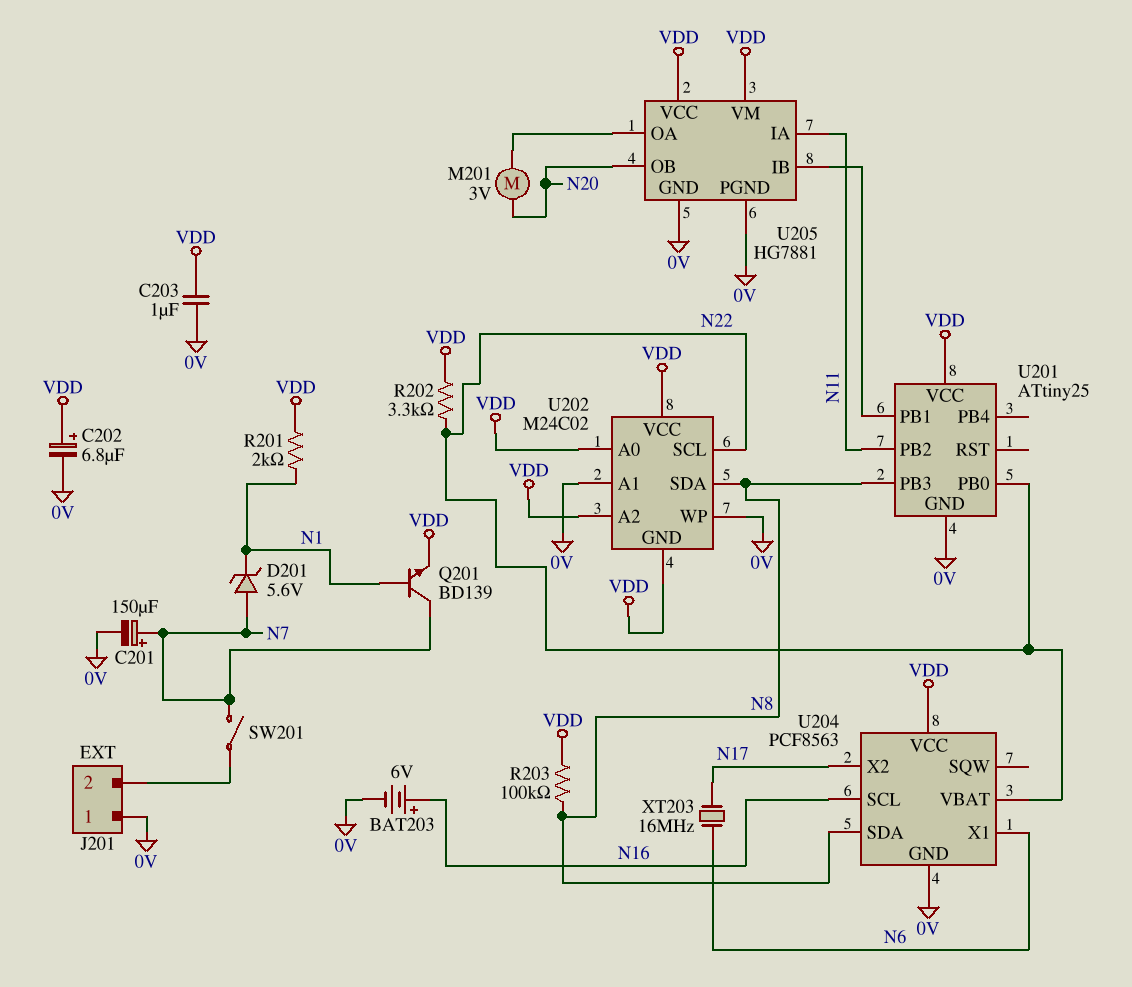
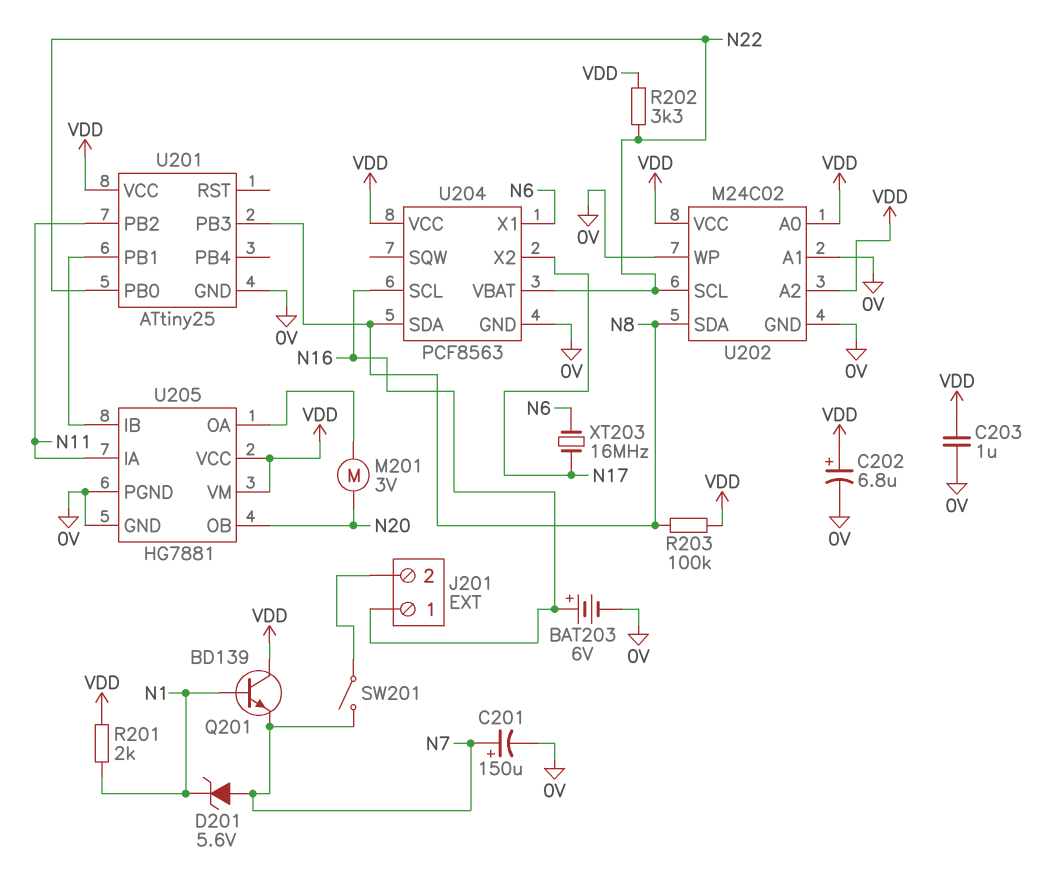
J201 pin 1: 0V -> N16
Q201: NPN BD139 (B N1, C N7, E VDD) -> NPN BD139 (B N1, C VDD, E N7)
U202 pin GND: VDD -> 0V

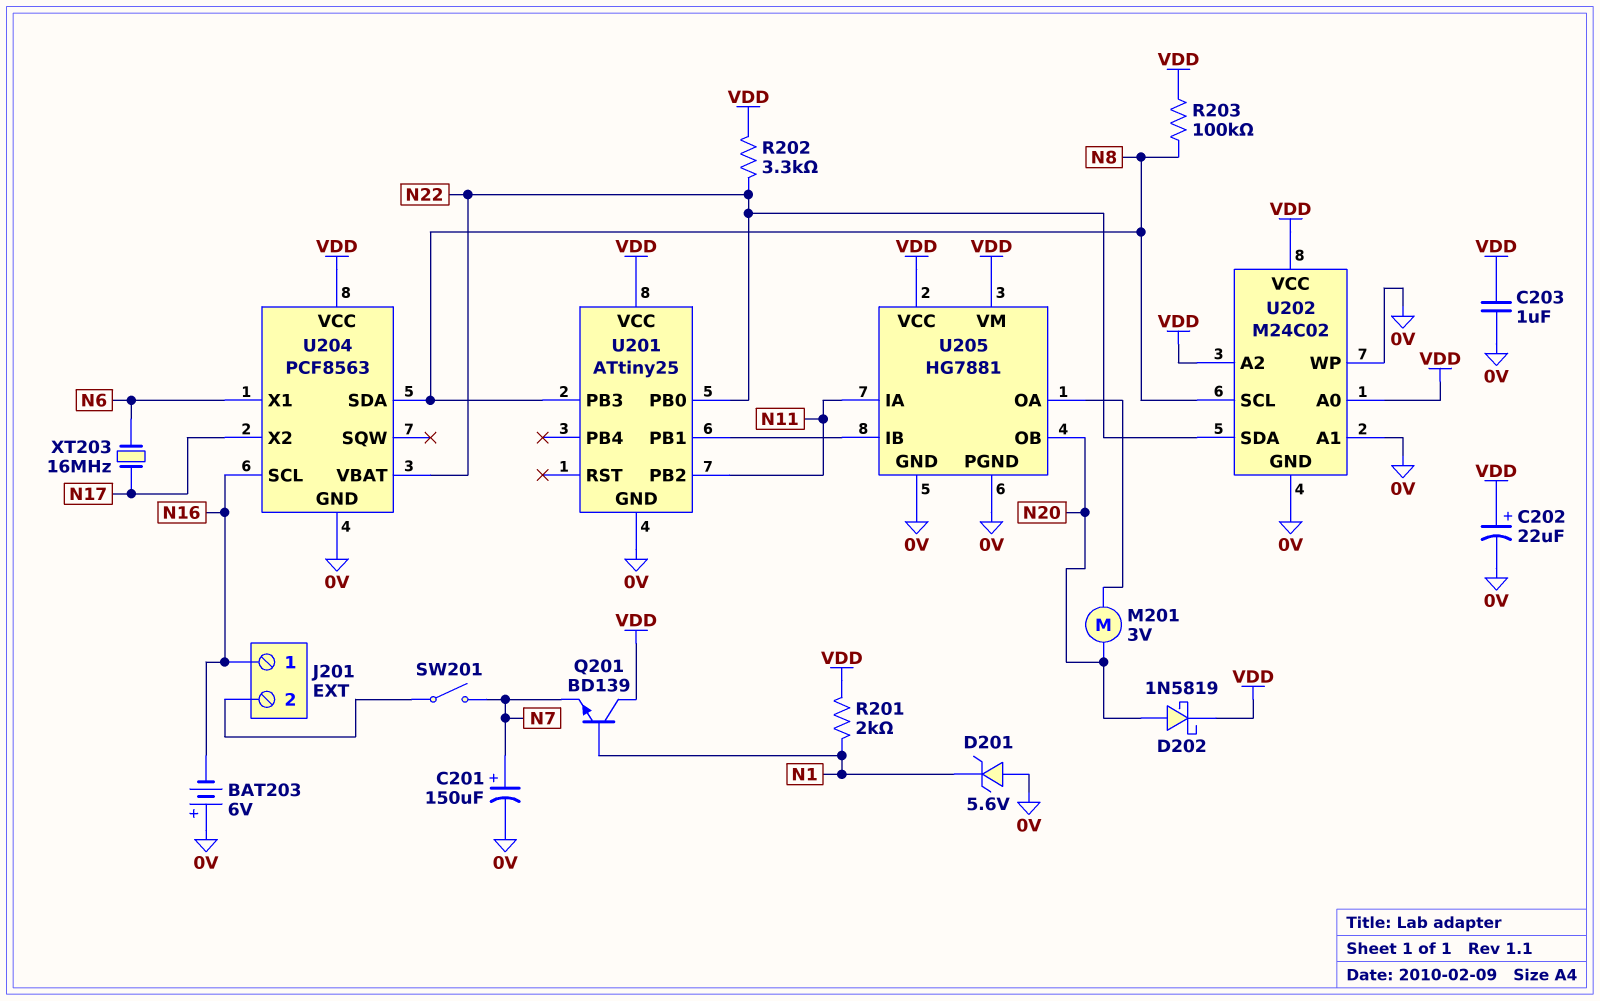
BAT203: 6V (plus N16, minus 0V) -> 6V (plus 0V, minus N16)
C202: 6.8uF (plus VDD, minus 0V) -> 22uF (plus VDD, minus 0V)
D201: zener 5.6V (A N7, K N1) -> zener 5.6V (A 0V, K N1)
D202: none -> schottky 1N5819 (A N20, K VDD)
U202 pin SCL: N22 -> N8
U202 pin SDA: N8 -> N22

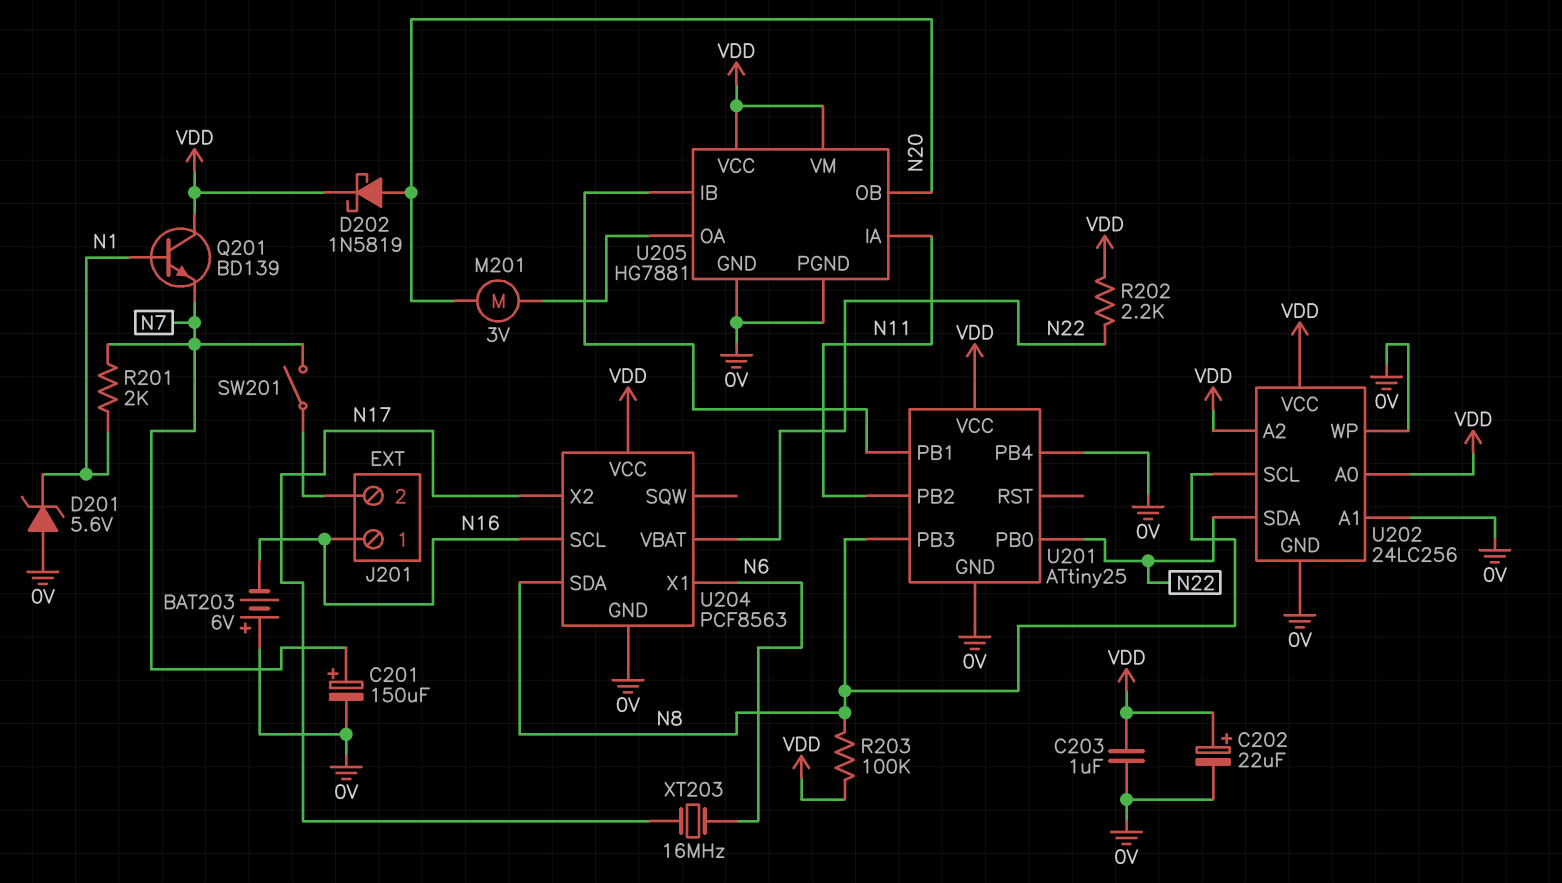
R201: 2k (N1, VDD) -> 2k (N1, N7)
R202: 3.3k (N22, VDD) -> 2.2k (N22, VDD)
U201 pin PB4: none -> 0V
U202: M24C02 -> 24LC256

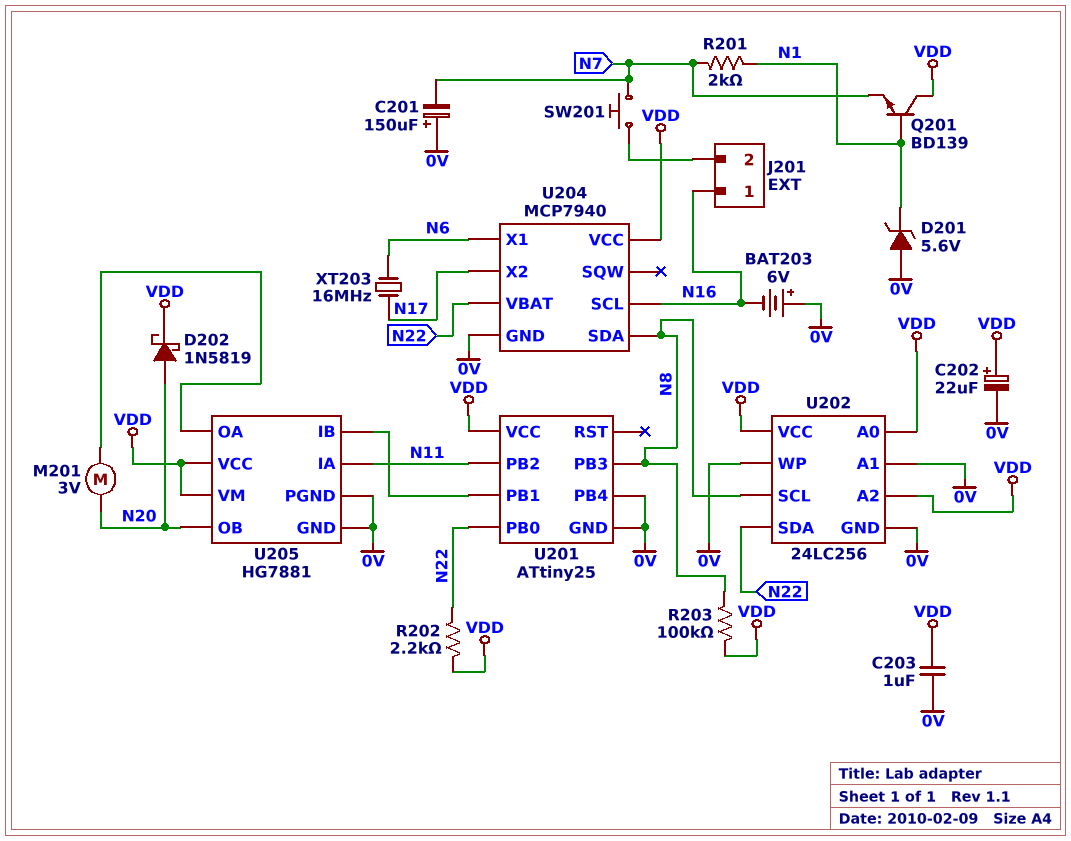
C201: 150uF (plus N7, minus 0V) -> 150uF (plus 0V, minus N7)
SW201: switch (J201/2, N7) -> button (J201/2, N7)
U204: PCF8563 -> MCP7940

